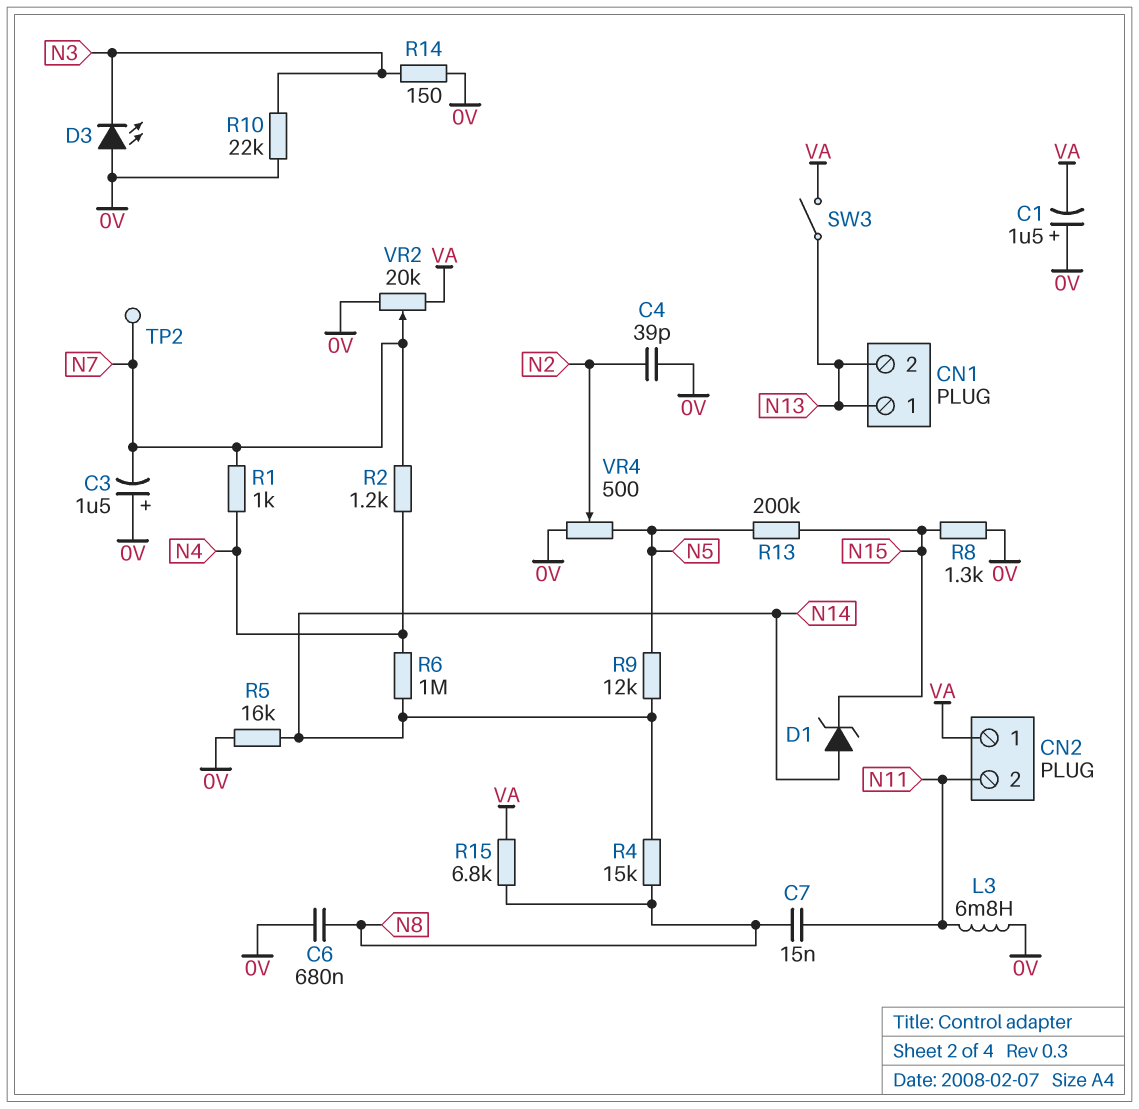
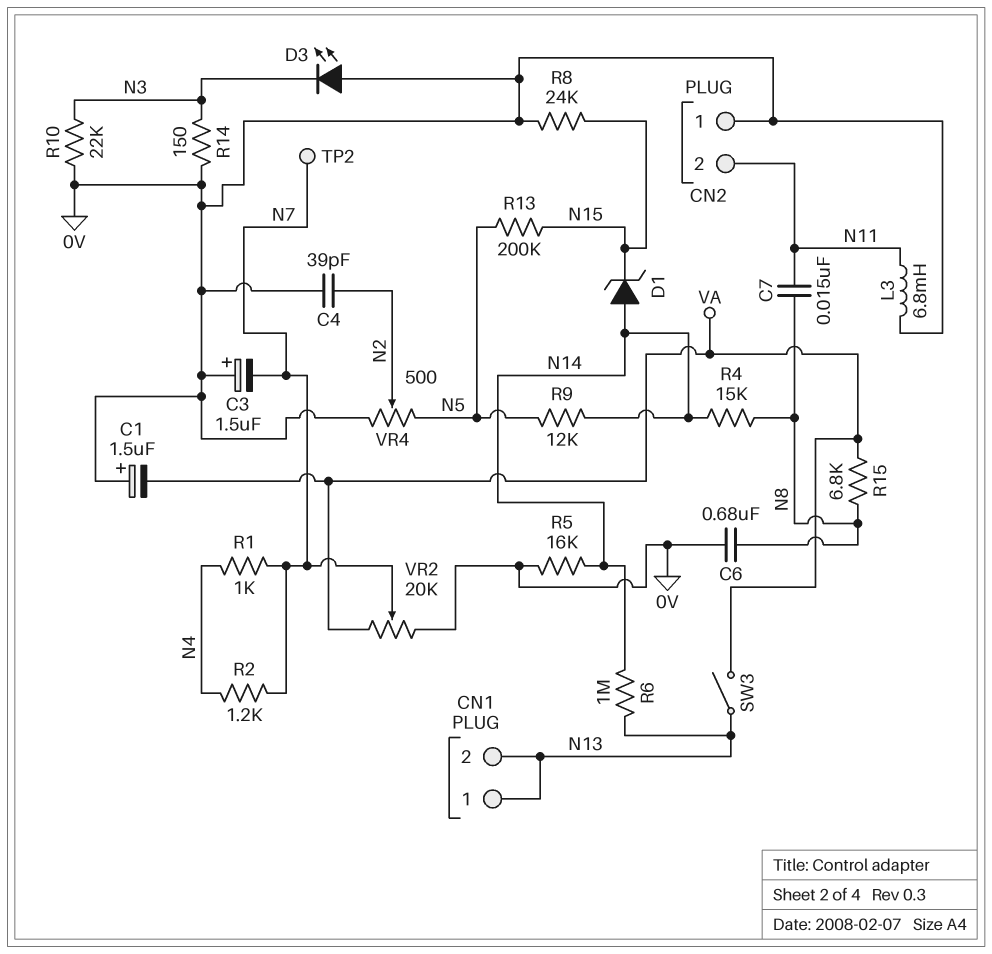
CN2 pin 1: VA -> 0V
R6: 1M (N4, N14) -> 1M (N13, N14)
R8: 1.3k (0V, N15) -> 24k (0V, N15)

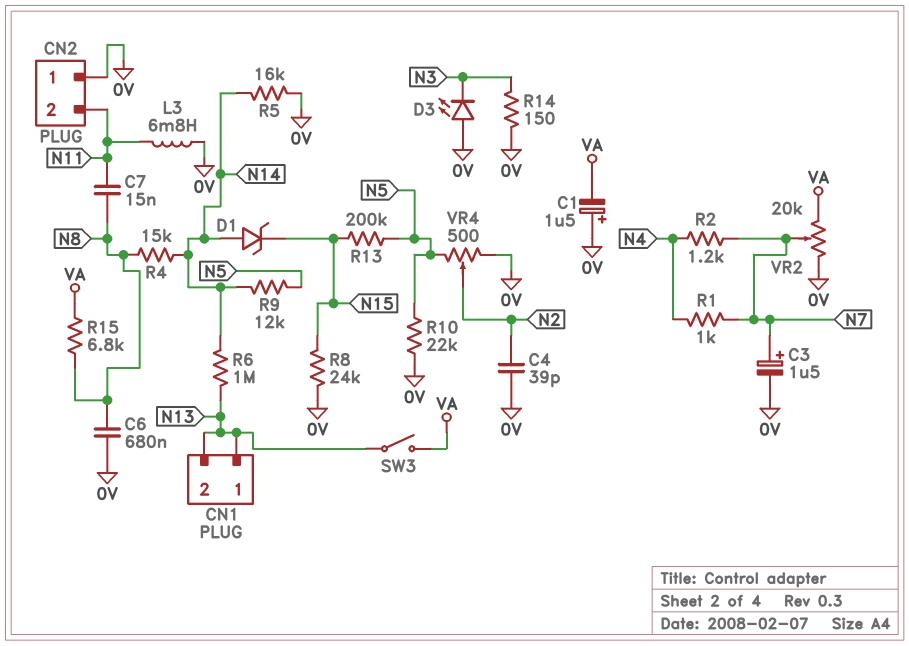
C3: 1.5uF (plus 0V, minus N7) -> 1.5uF (plus N7, minus 0V)
R10: 22k (0V, N3) -> 22k (0V, N5)
TP2: test point (N7) -> none

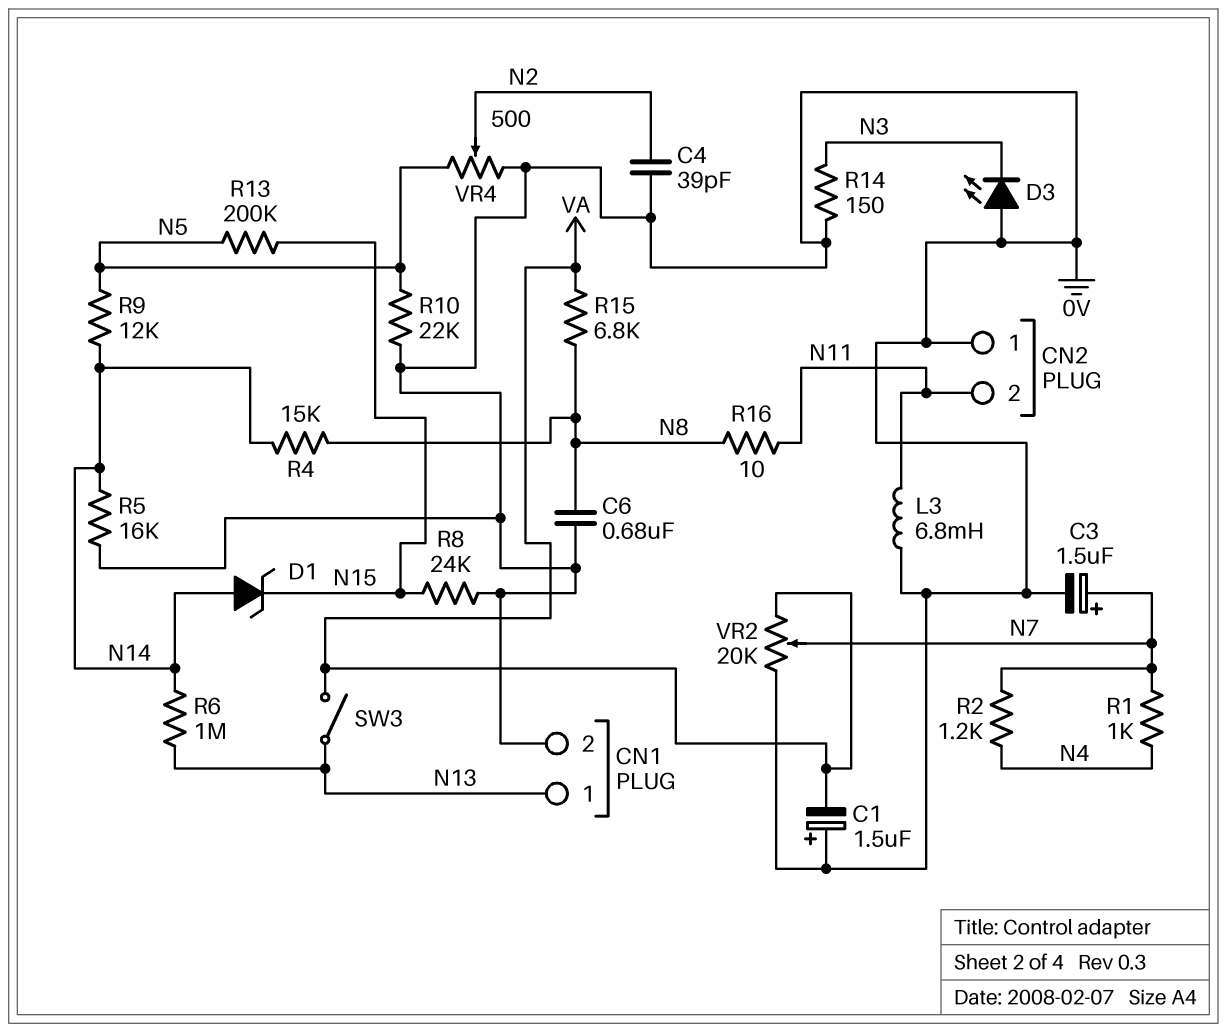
C7: 15nF (N8, N11) -> none
CN1 pin 2: N13 -> 0V
R16: none -> 10 (N8, N11)

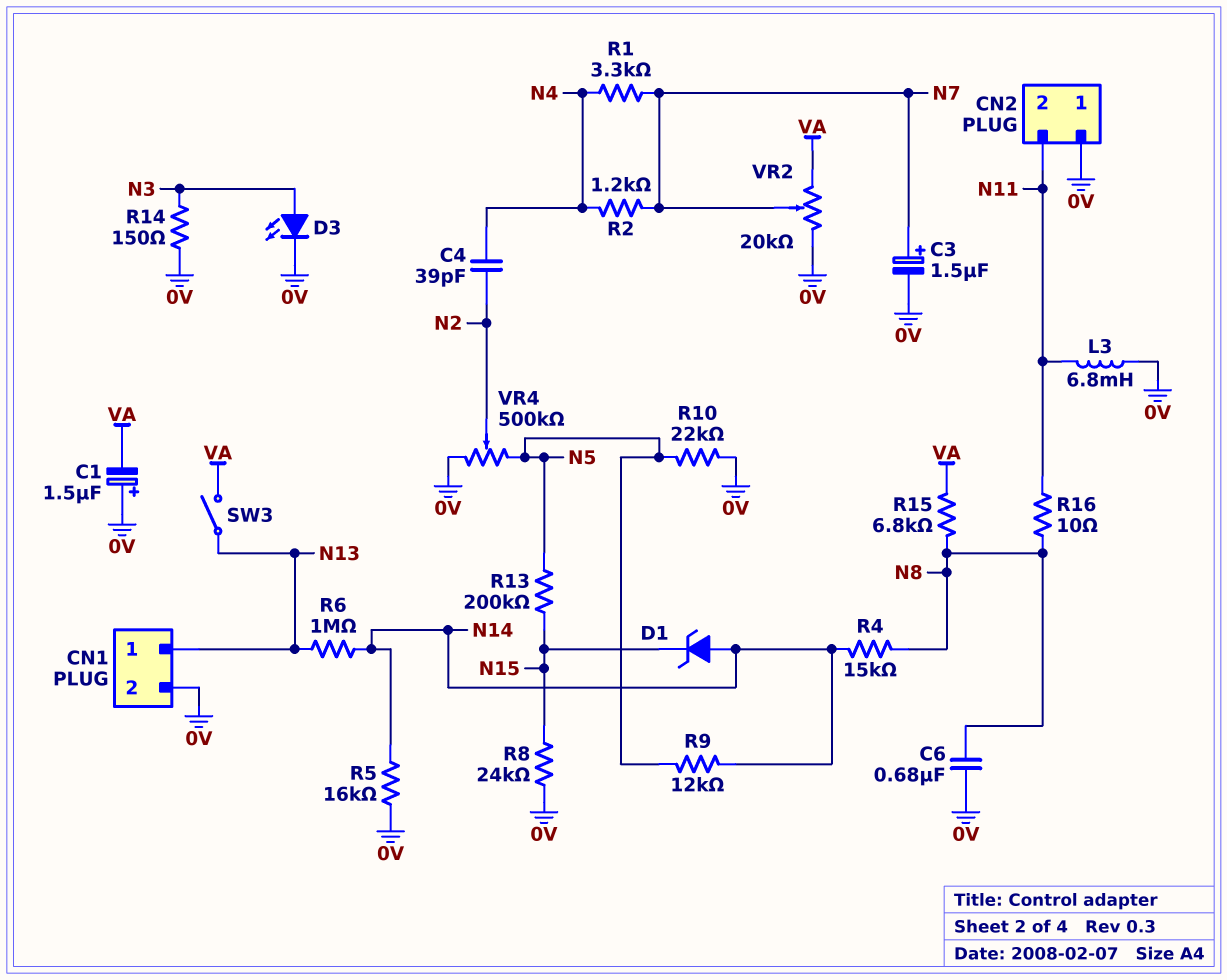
C4: 39pF (0V, N2) -> 39pF (N2, N4)
D3: LED (A 0V, K N3) -> LED (A N3, K 0V)
R1: 1k (N4, N7) -> 3.3k (N4, N7)
VR4: 500 (0V, N5, wiper N2) -> 500k (0V, N5, wiper N2)

